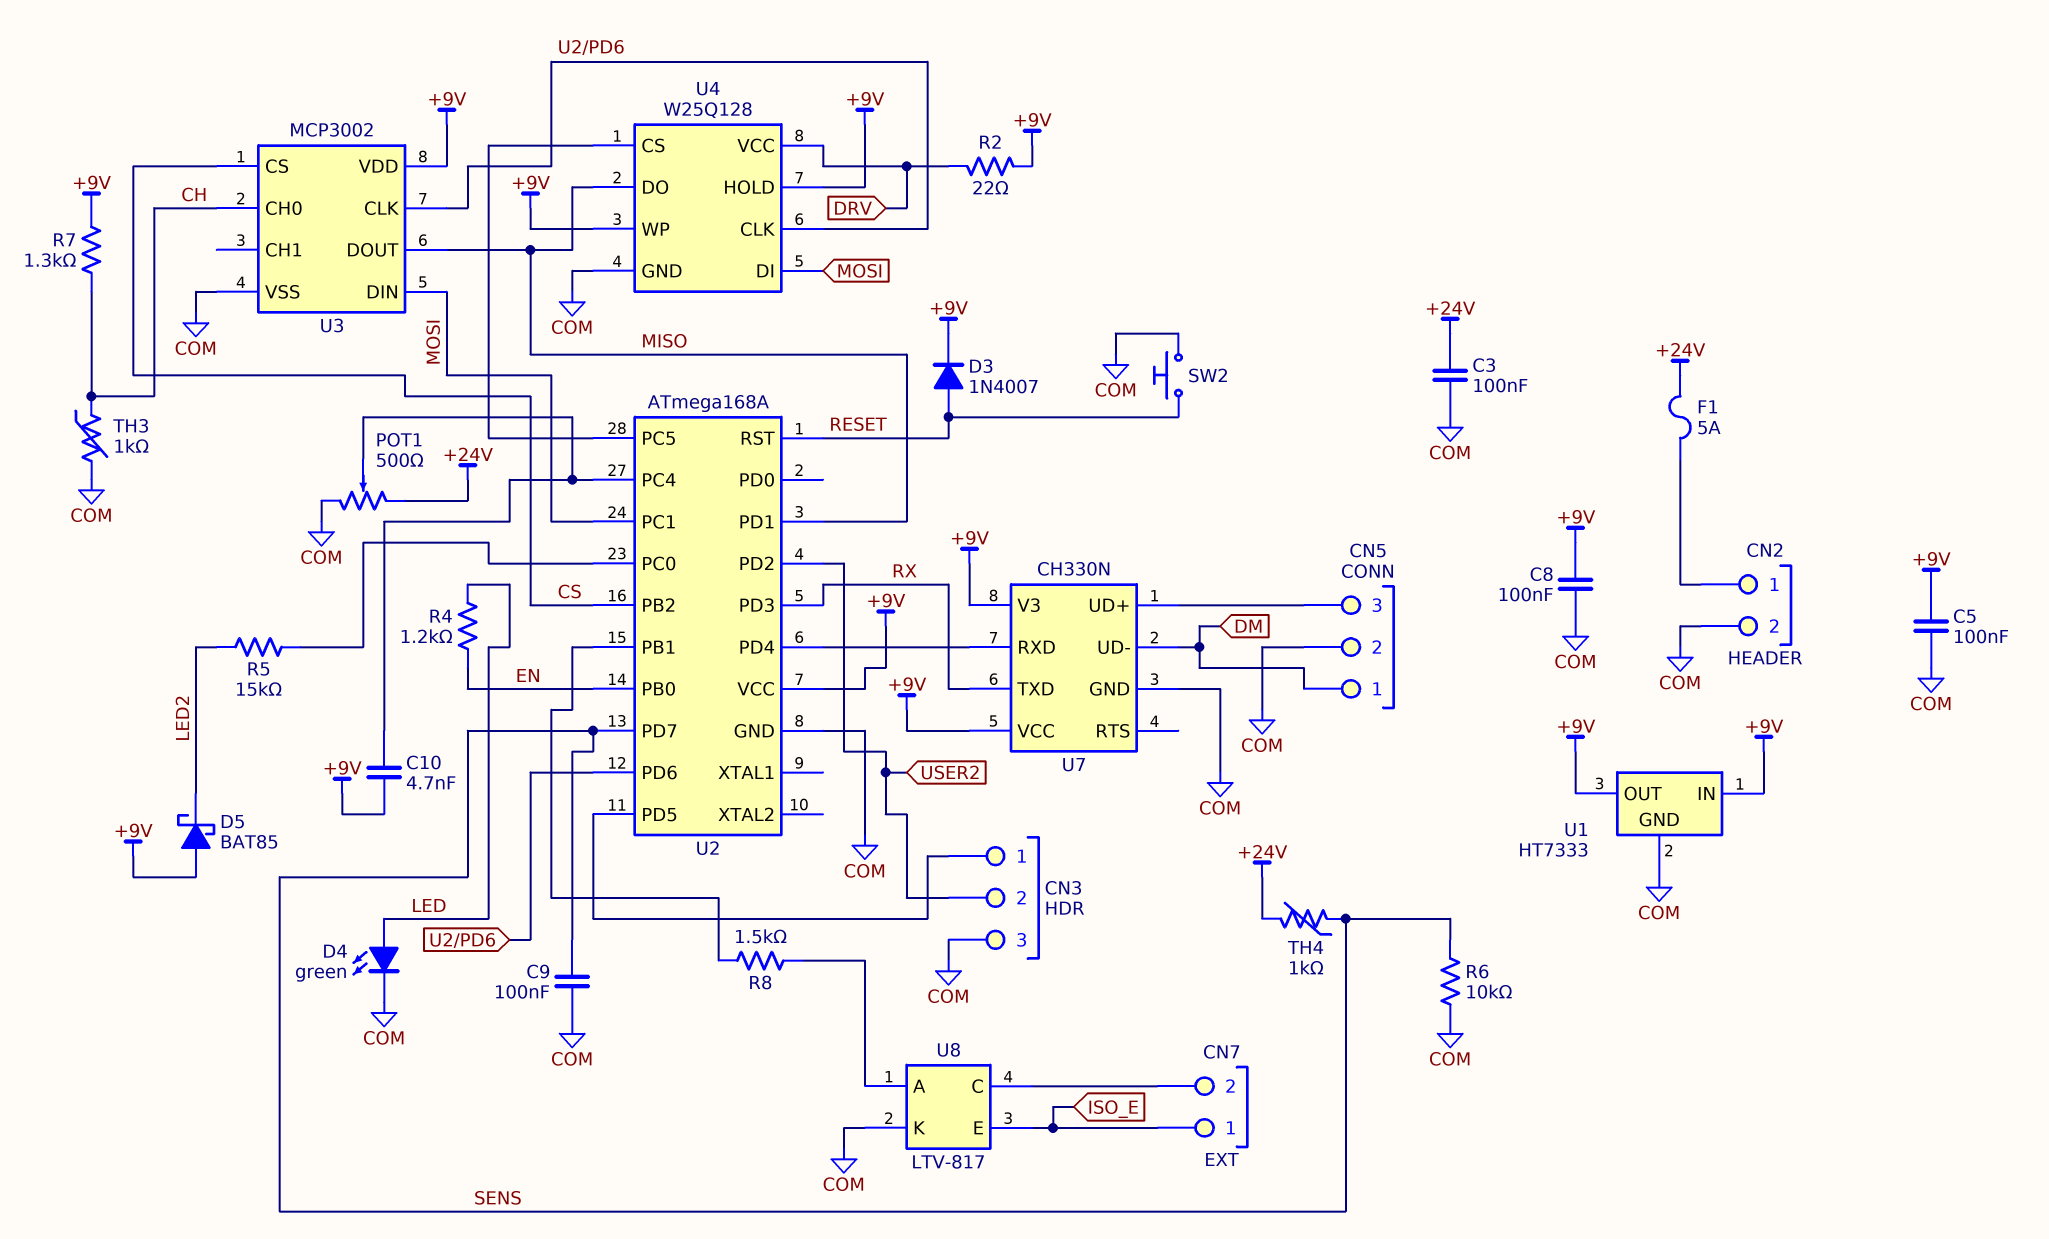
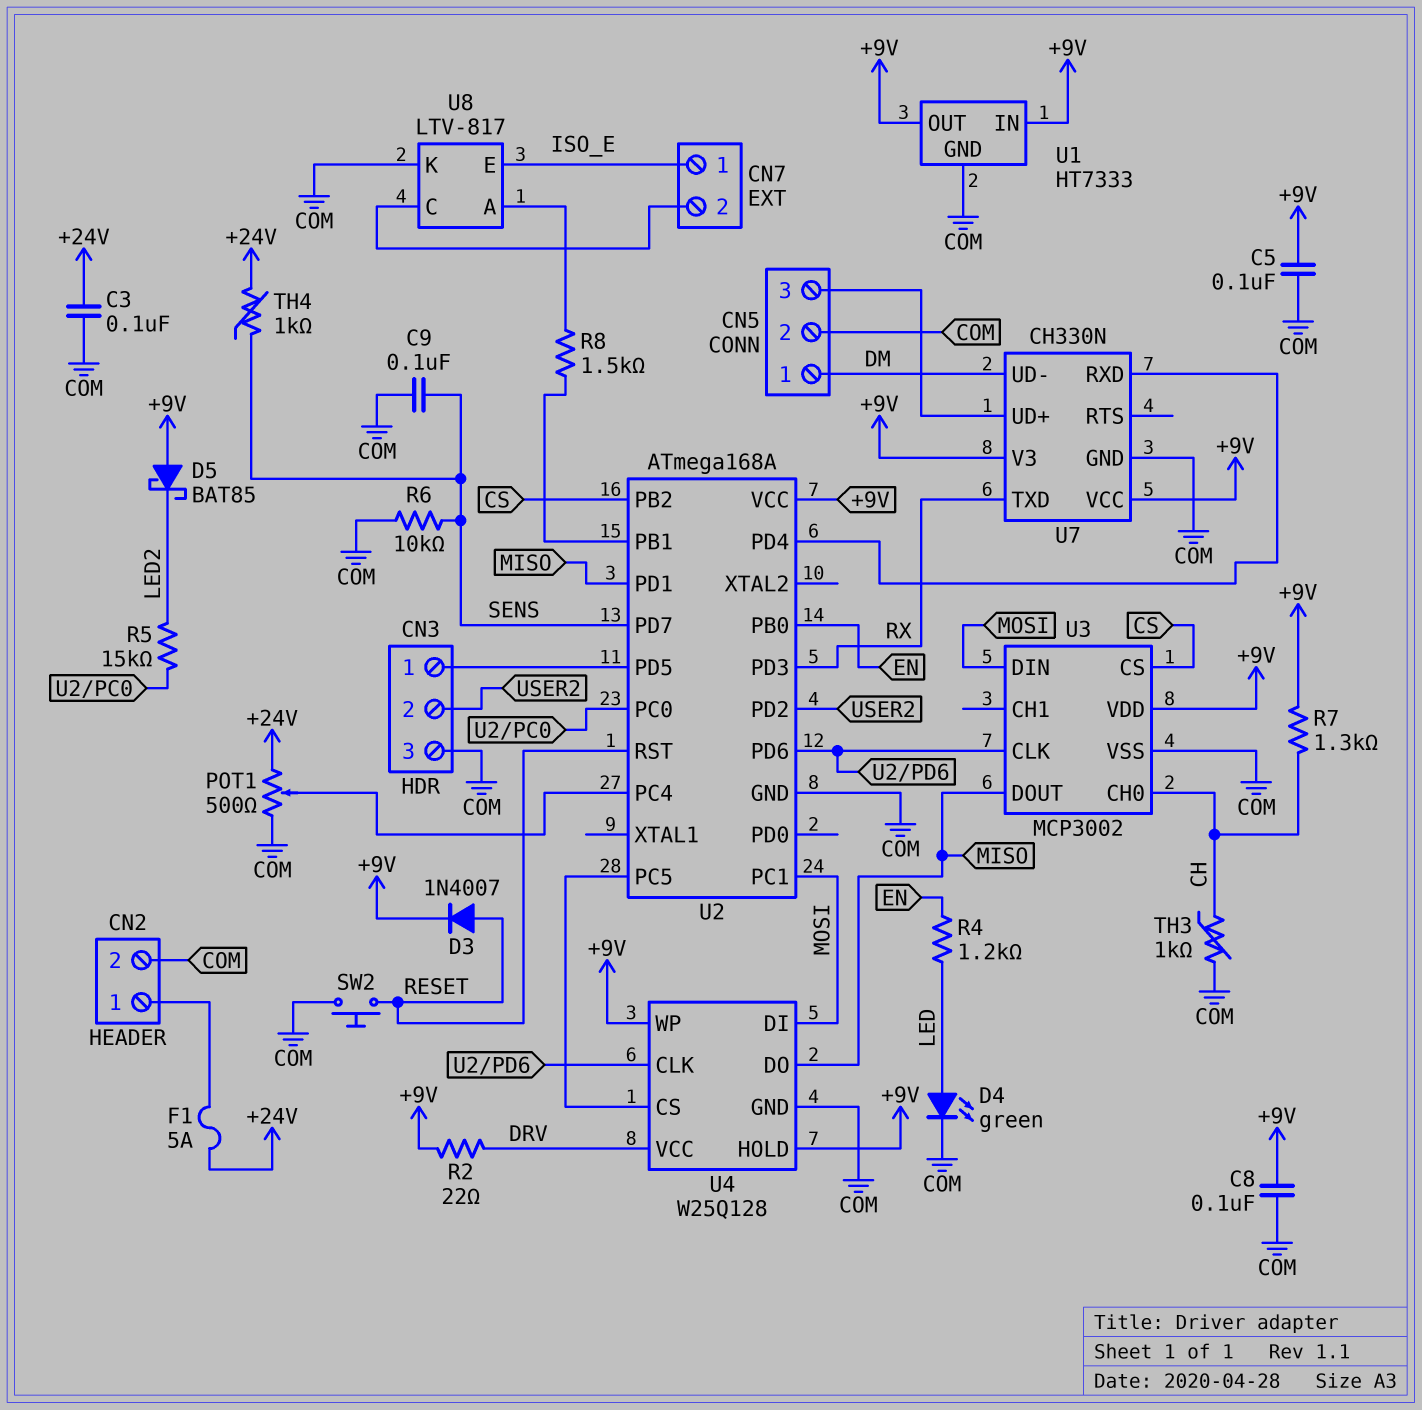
C10: 4.7nF (+9V, U2/PC4) -> none

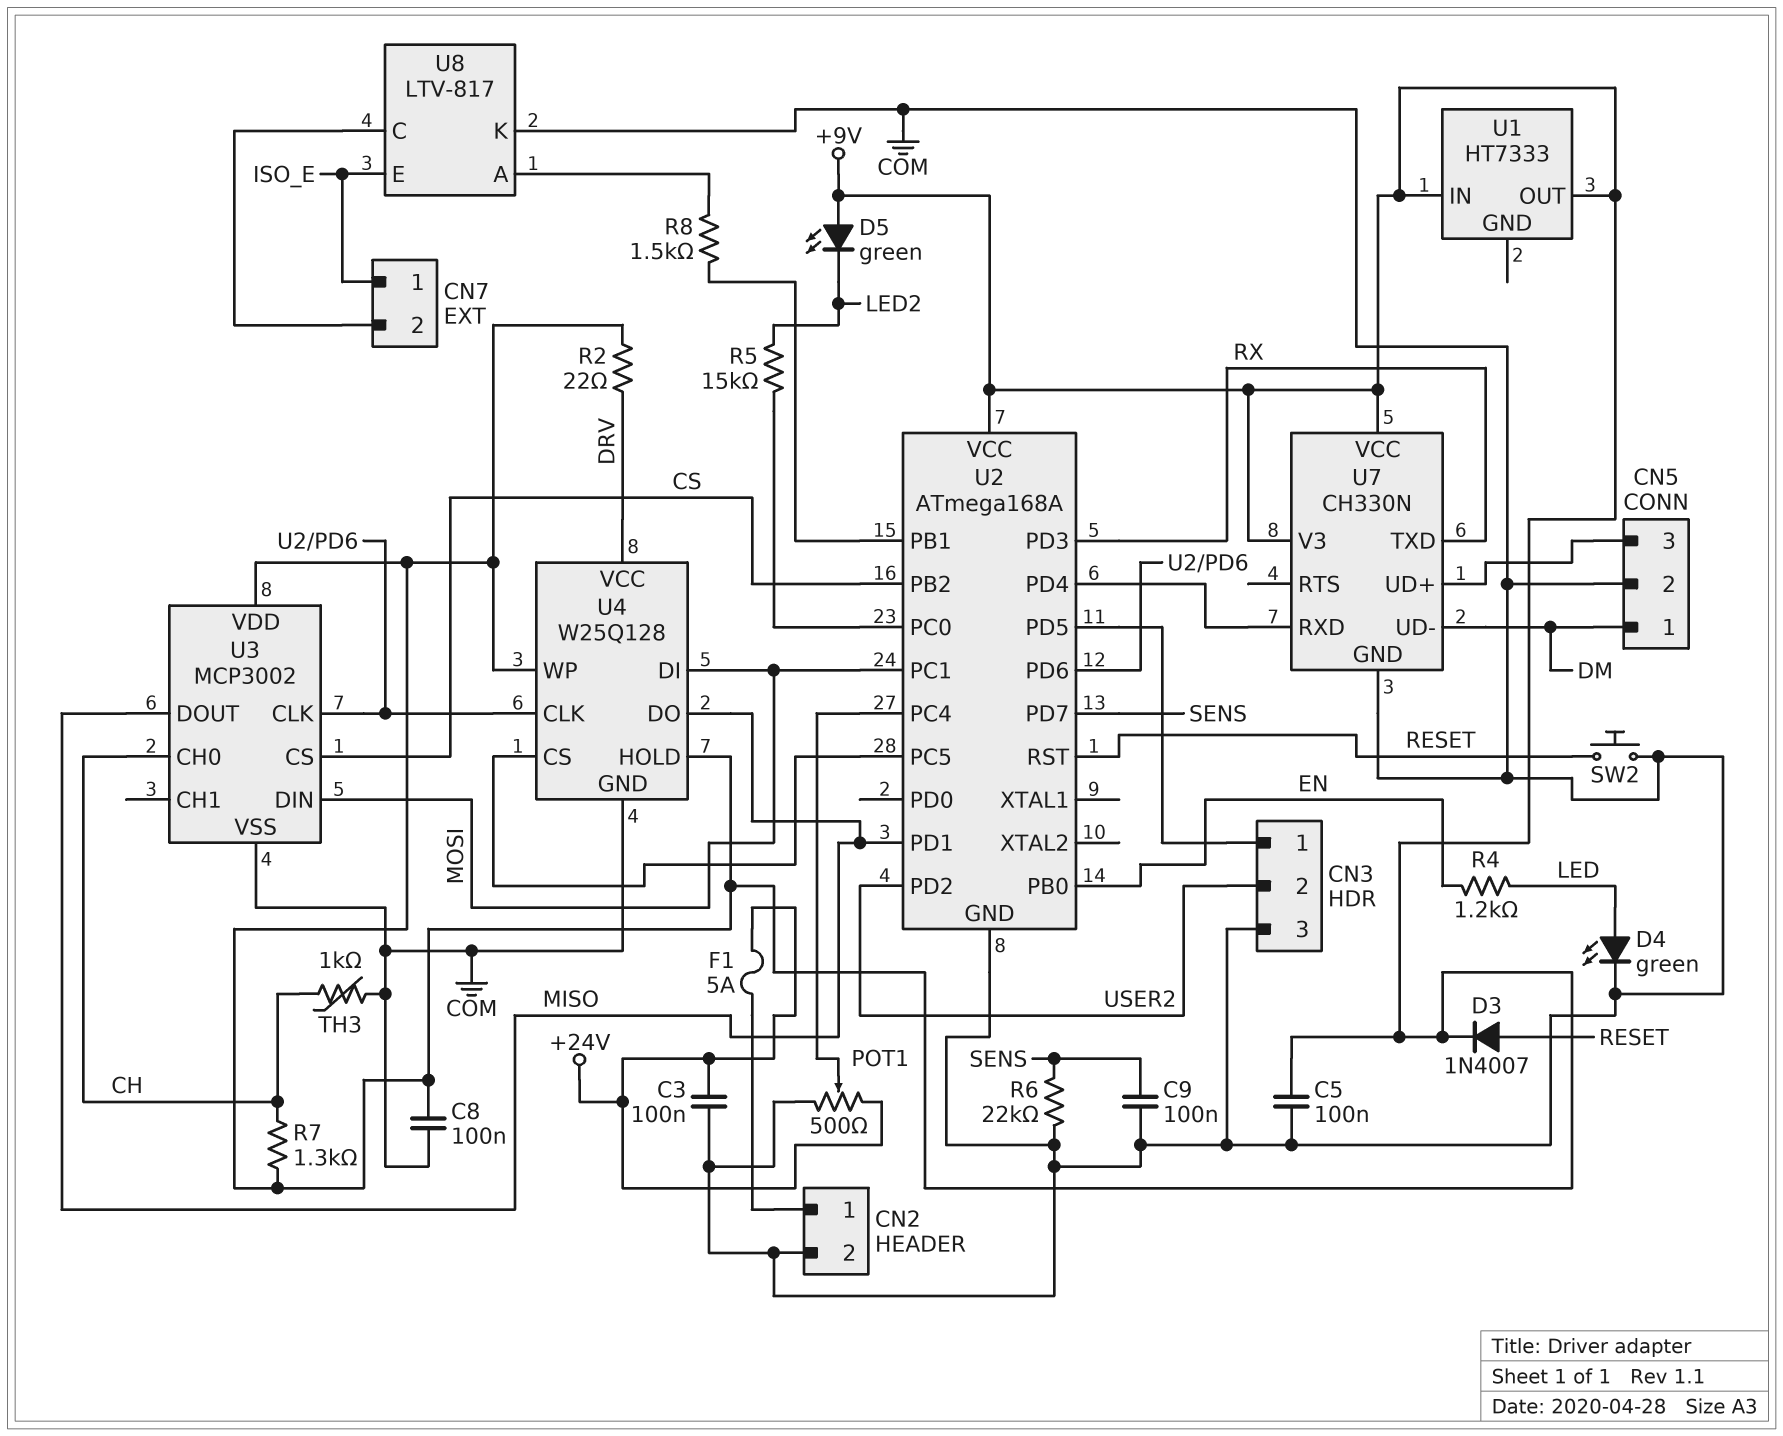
D5: schottky BAT85 (A +9V, K LED2) -> LED green (A +9V, K LED2)
R6: 10k (COM, SENS) -> 22k (COM, SENS)
TH4: 1k (+24V, SENS) -> none
U1 pin GND: COM -> none

